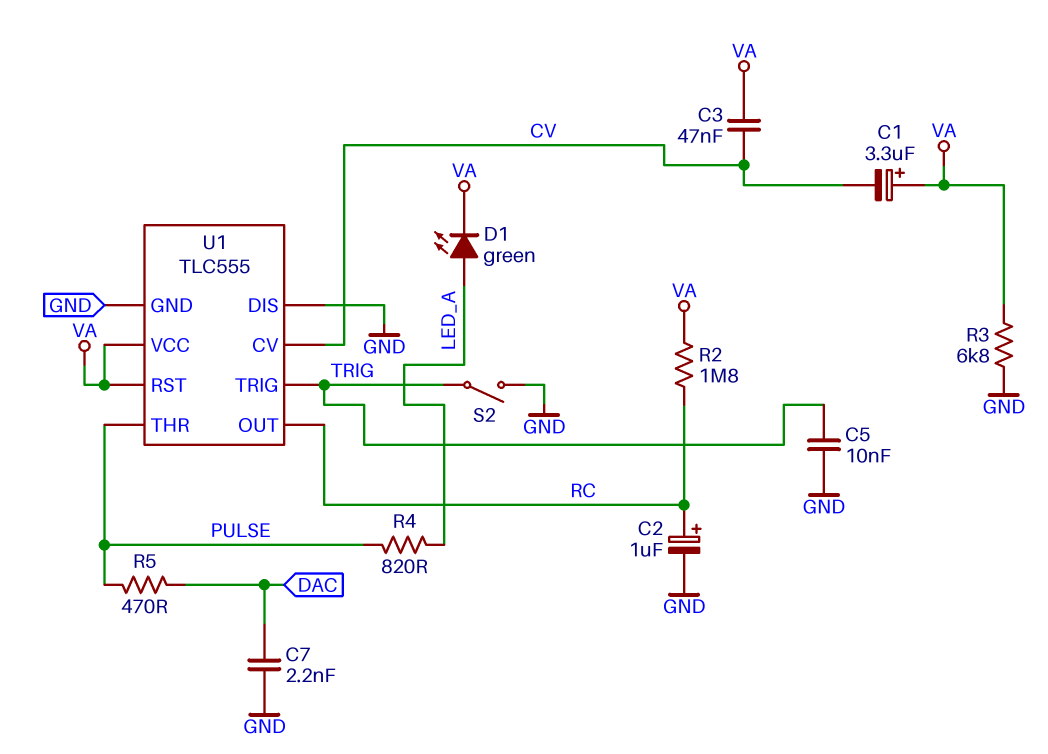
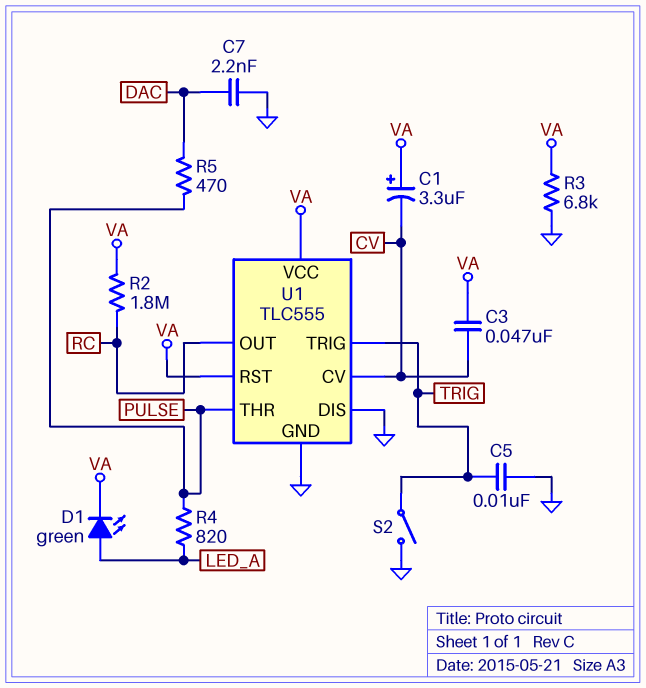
C2: 1uF (plus RC, minus GND) -> none

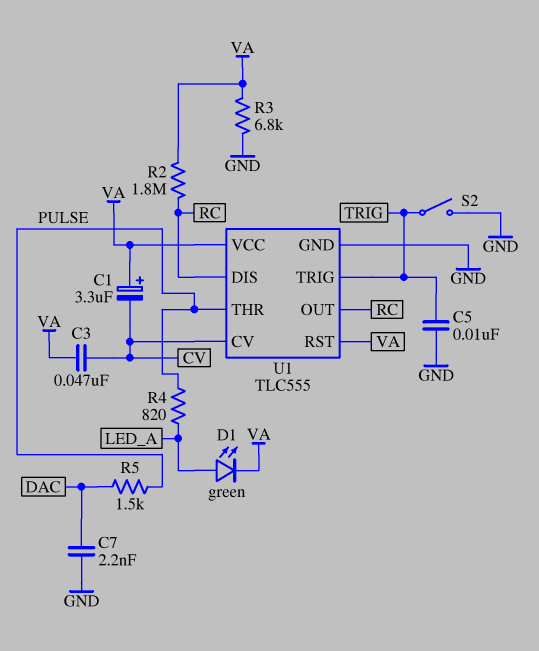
R5: 470 (DAC, PULSE) -> 1.5k (DAC, PULSE)
U1 pin DIS: GND -> RC

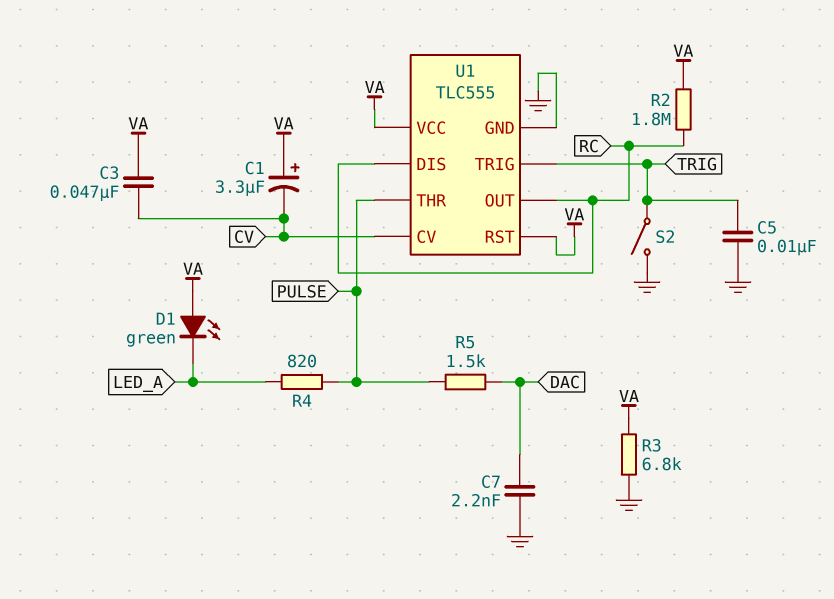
D1: LED green (A LED_A, K VA) -> LED green (A VA, K LED_A)

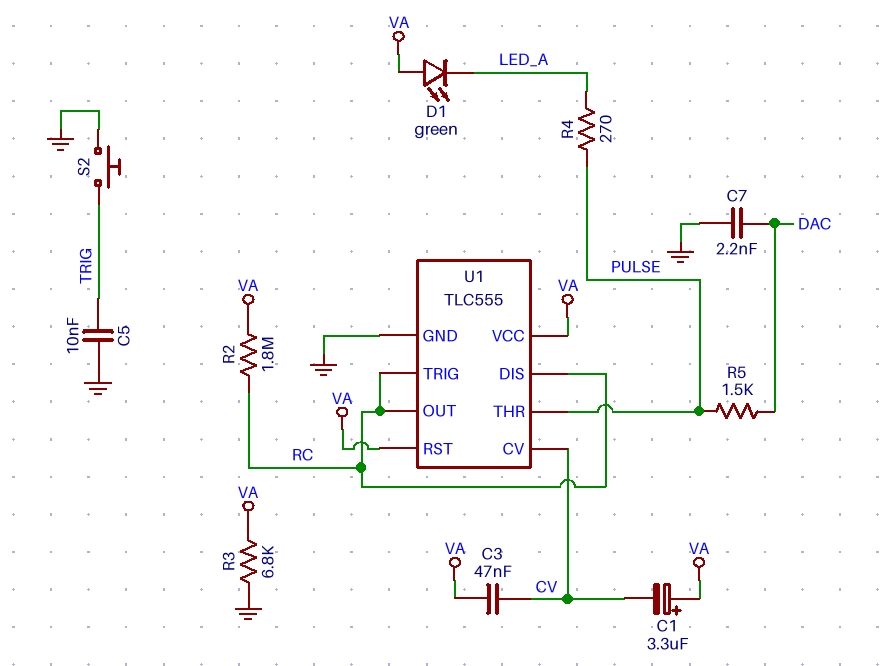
R4: 820 (LED_A, PULSE) -> 270 (LED_A, PULSE)
S2: switch (GND, TRIG) -> button (GND, TRIG)
U1 pin TRIG: TRIG -> RC

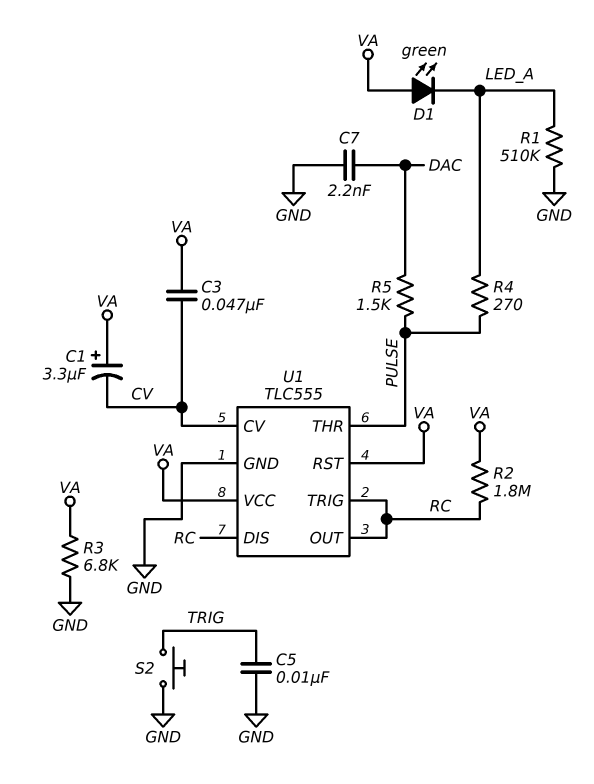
R1: none -> 510k (GND, LED_A)

